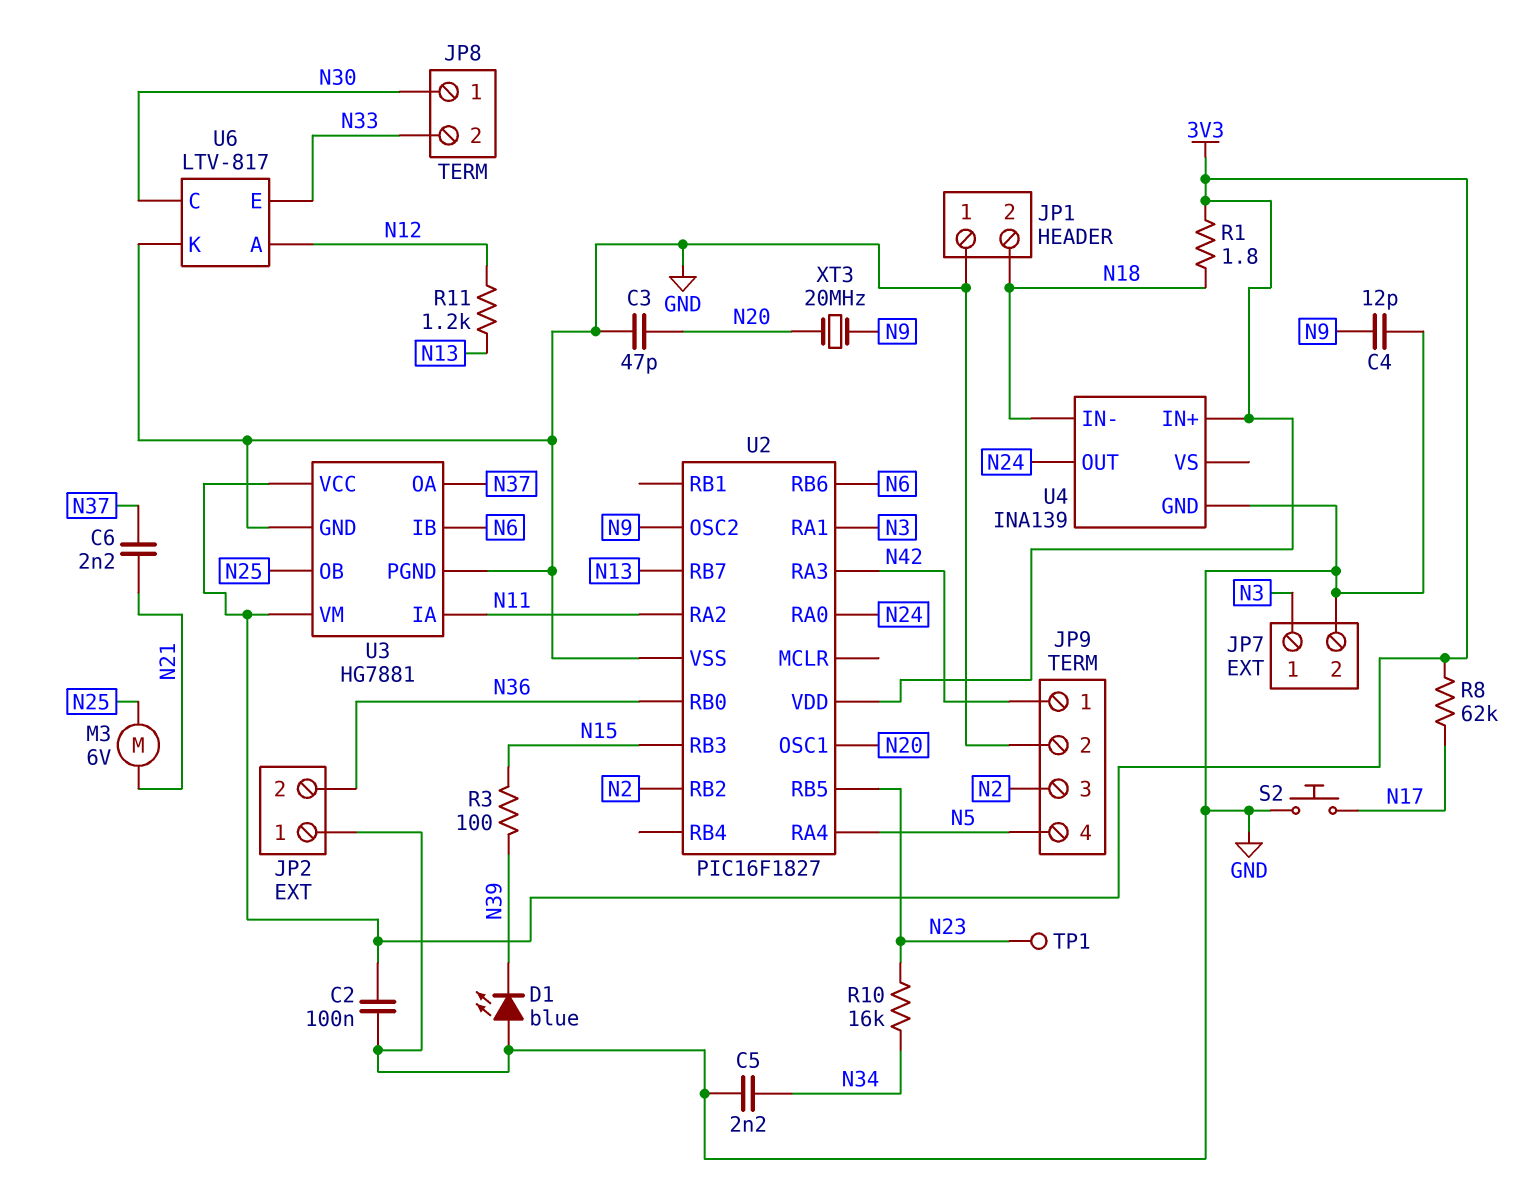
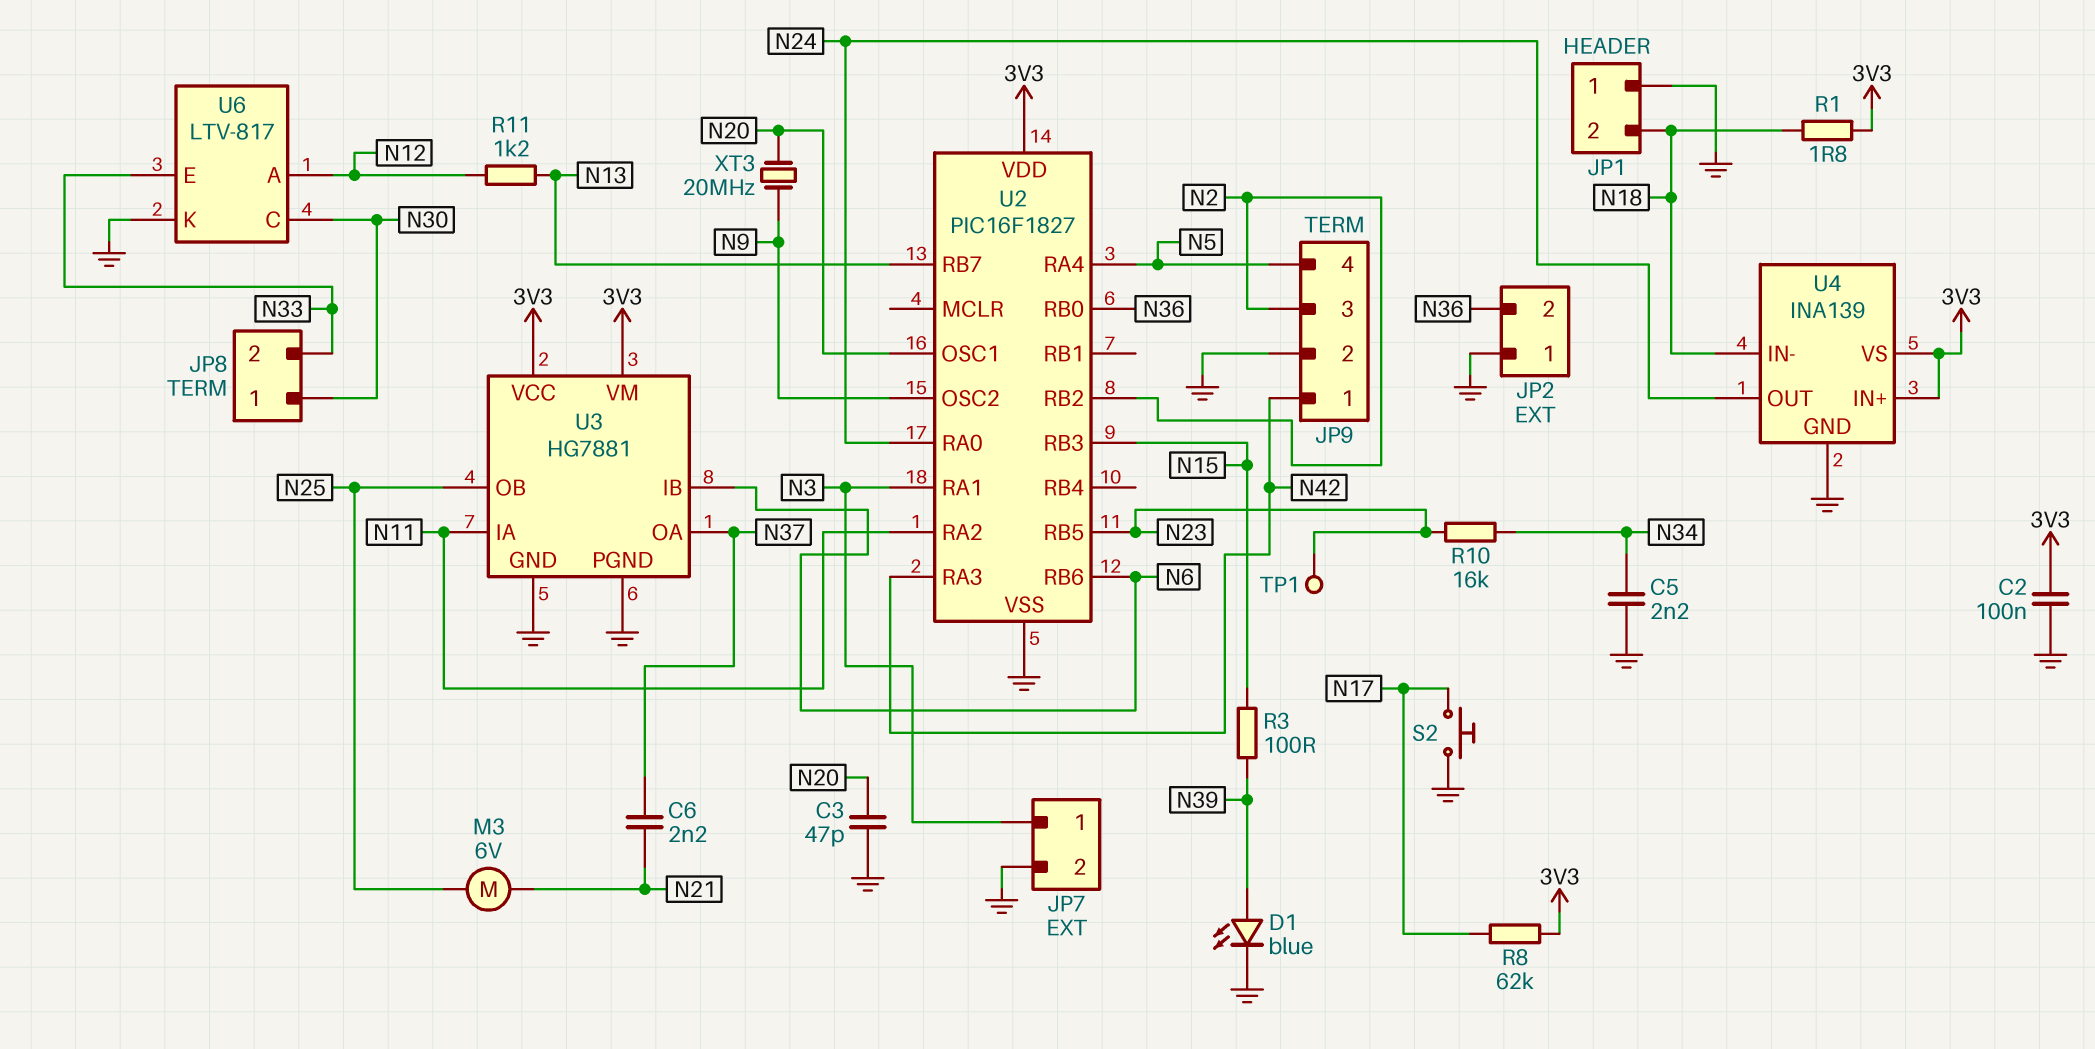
C4: 12pF (GND, N9) -> none
D1: LED blue (A GND, K N39) -> LED blue (A N39, K GND)
U4 pin VS: none -> 3V3

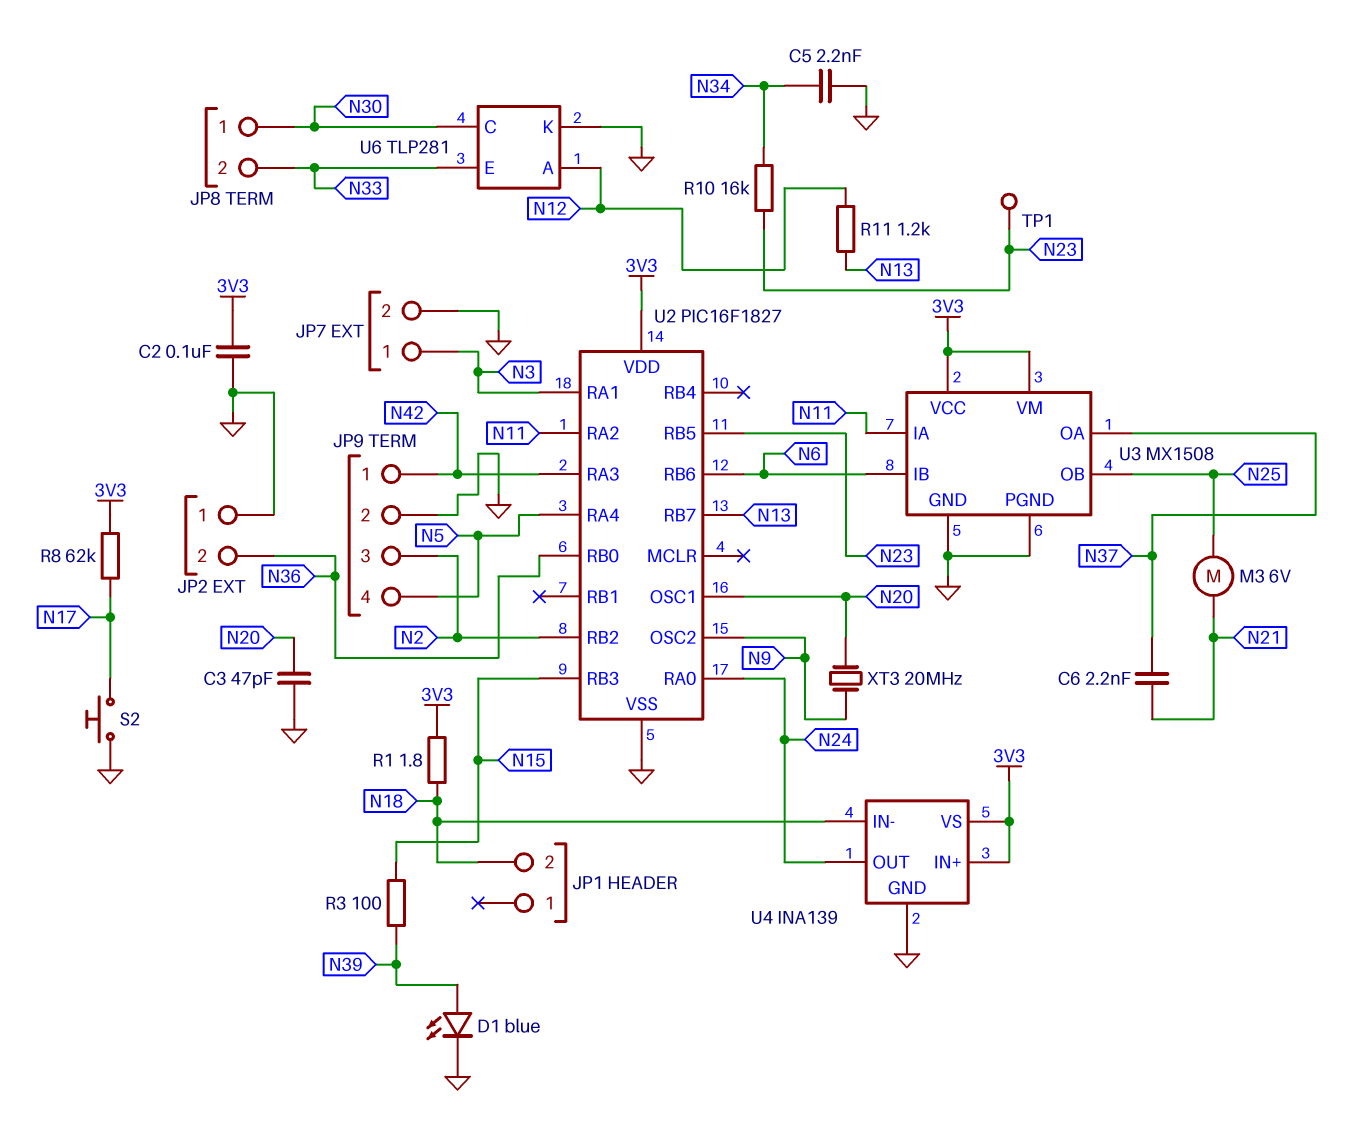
JP1 pin 1: GND -> none
U3: HG7881 -> MX1508
U6: LTV-817 -> TLP281

